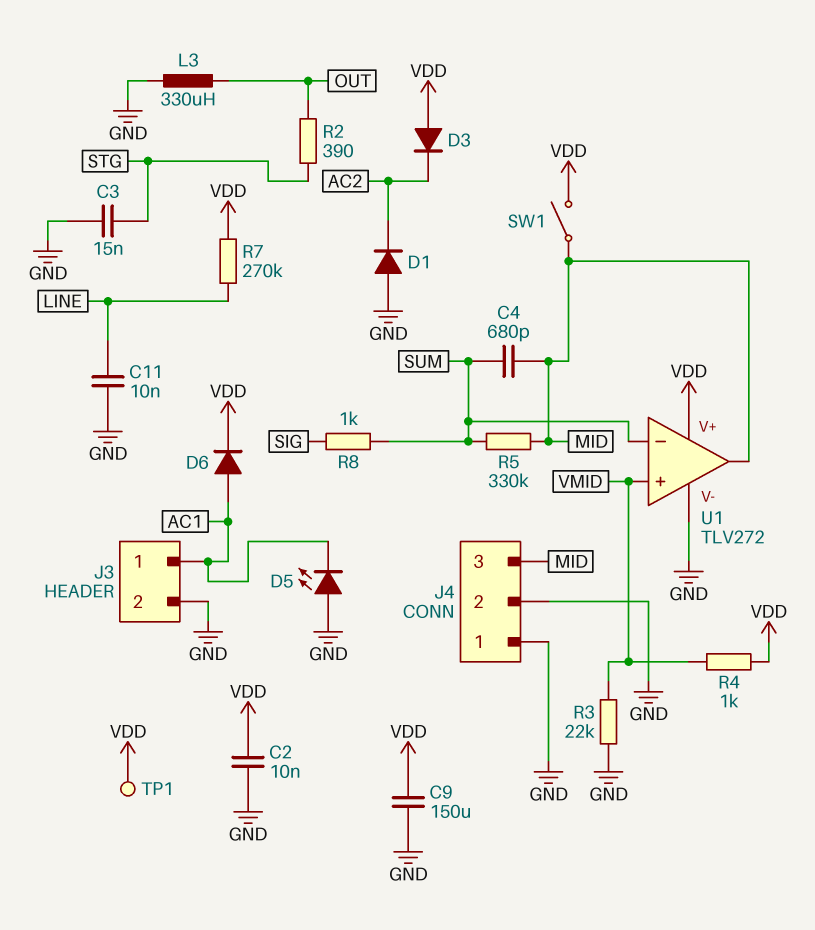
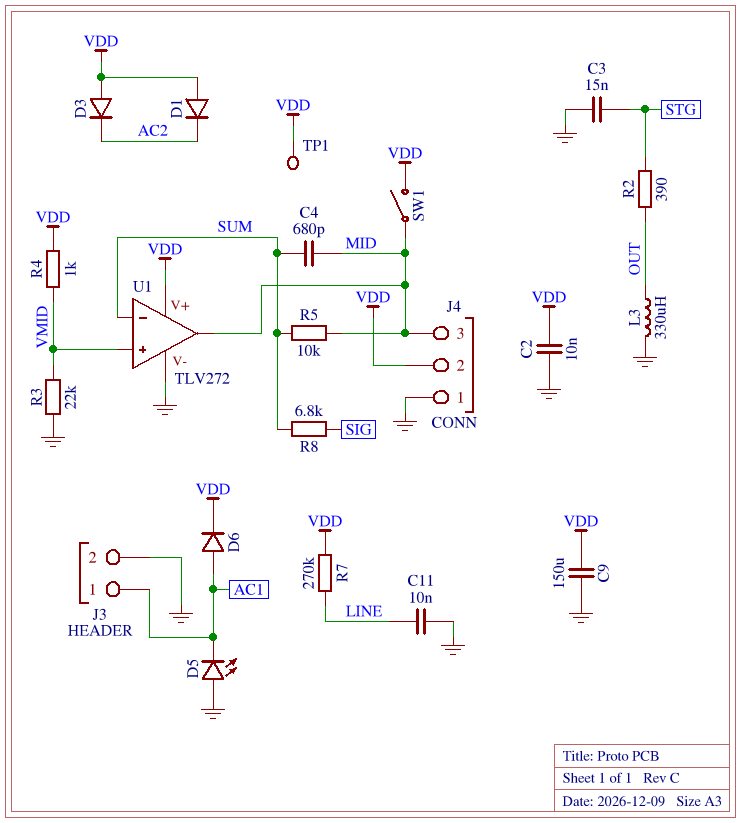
D1: diode (A GND, K AC2) -> diode (A VDD, K AC2)
J4 pin 2: GND -> VDD
R5: 330k (MID, SUM) -> 10k (MID, SUM)
R8: 1k (SIG, SUM) -> 6.8k (SIG, SUM)

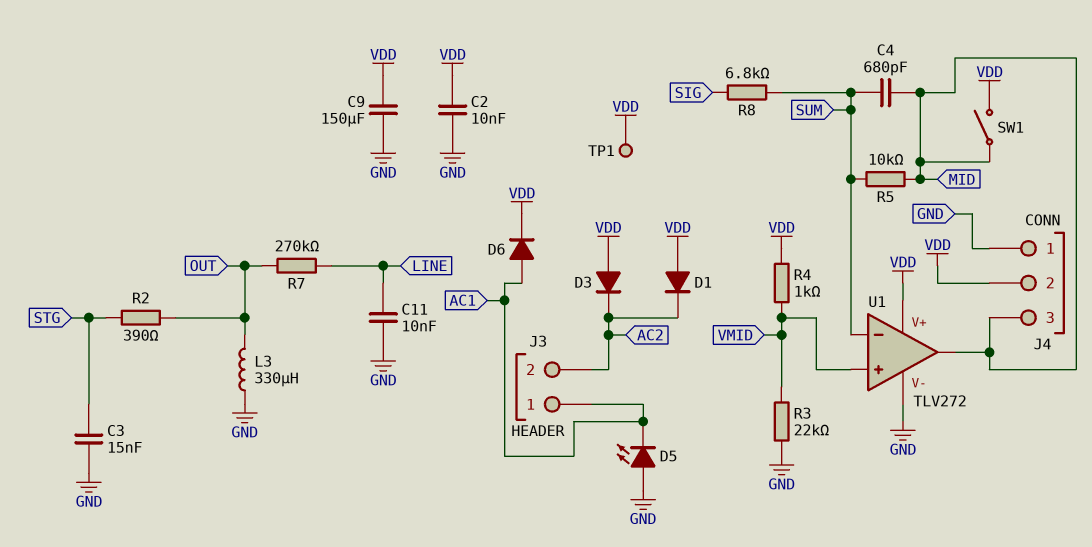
J3 pin 2: GND -> AC2
R7: 270k (LINE, VDD) -> 270k (LINE, OUT)

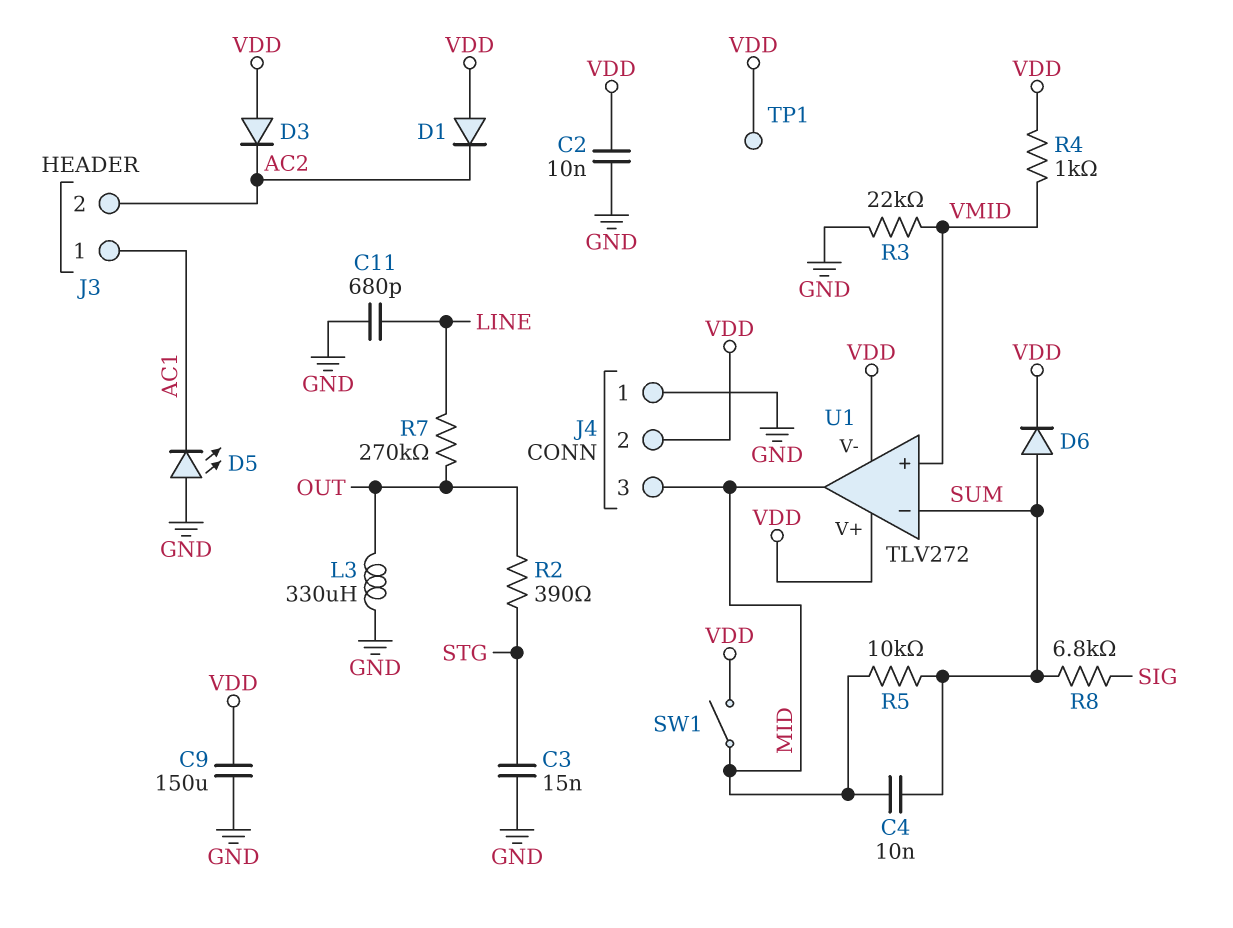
C4: 680pF (MID, SUM) -> 10nF (MID, SUM)
C11: 10nF (GND, LINE) -> 680pF (GND, LINE)
D6: diode (A AC1, K VDD) -> diode (A SUM, K VDD)
U1 pin V-: GND -> VDD

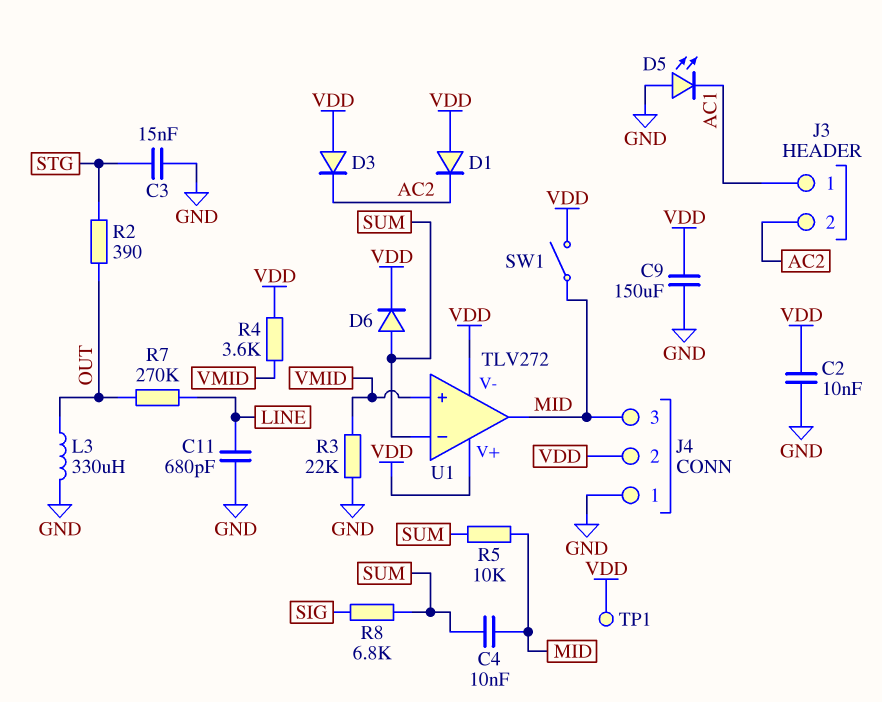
R4: 1k (VDD, VMID) -> 3.6k (VDD, VMID)

